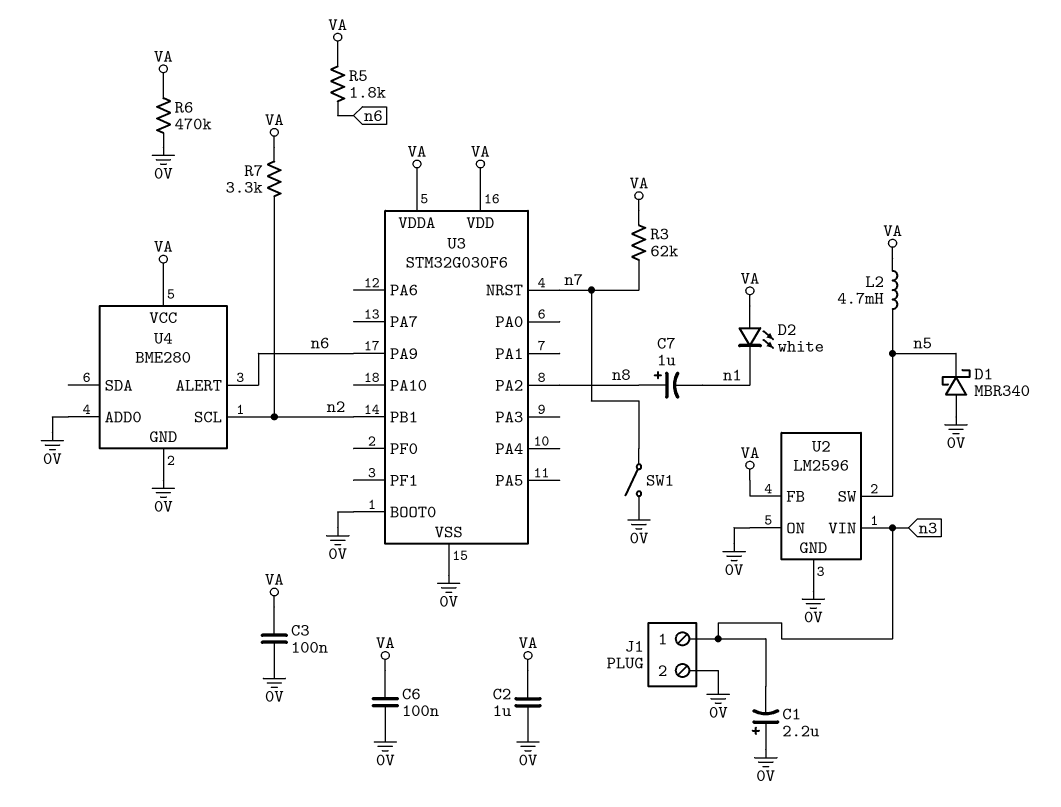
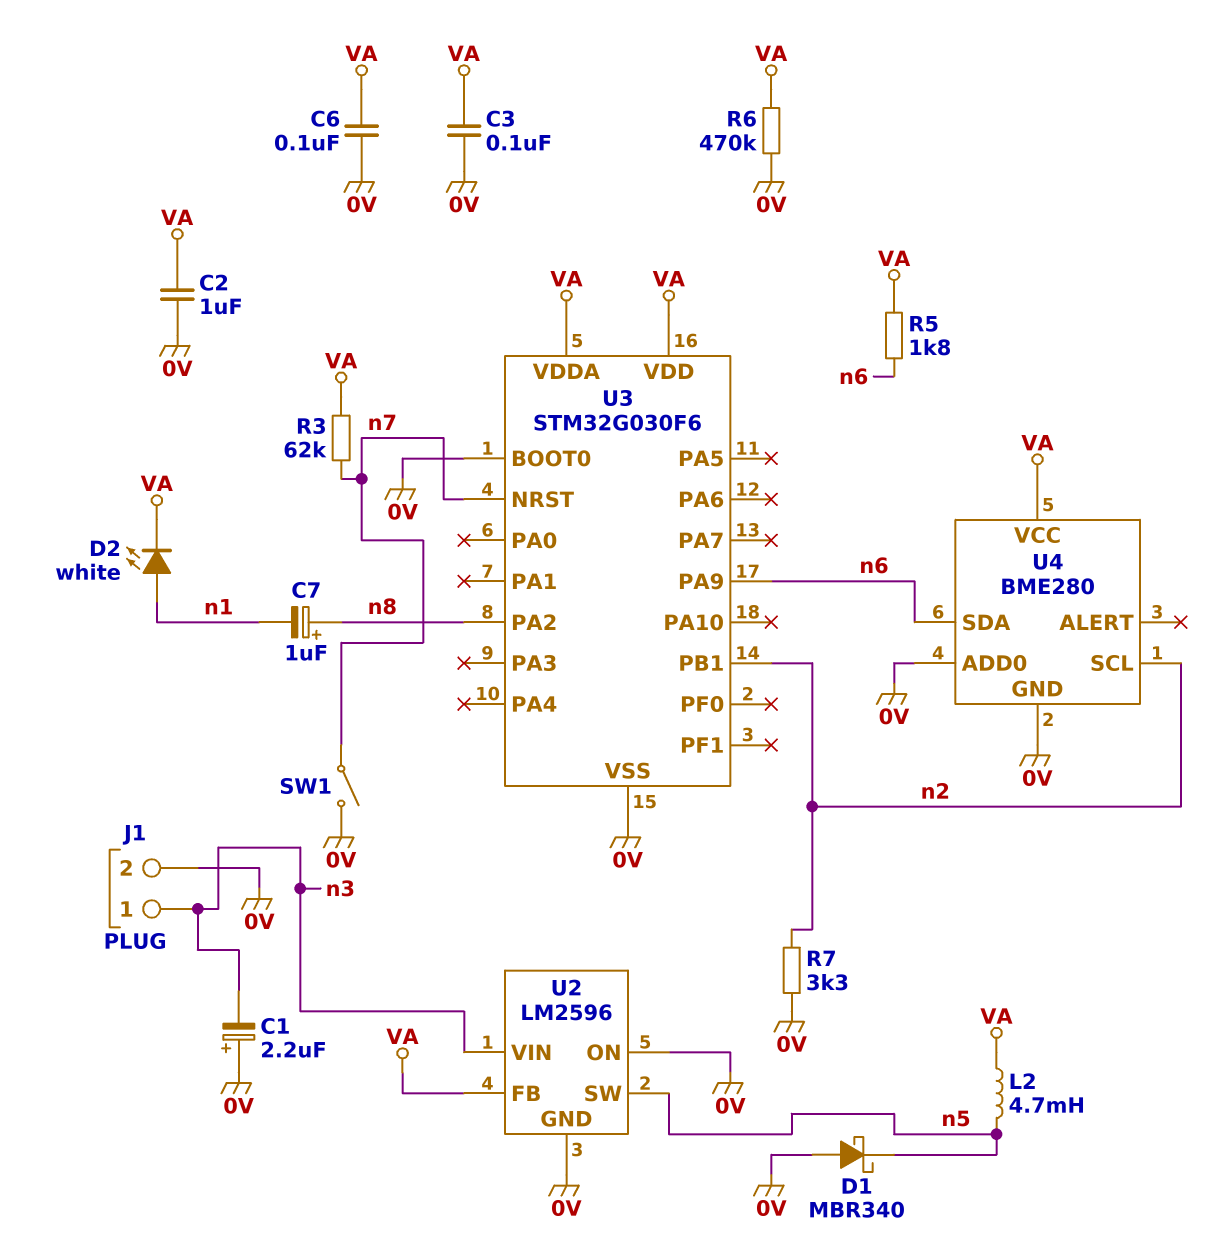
D2: LED white (A VA, K n1) -> LED white (A n1, K VA)
R7: 3.3k (VA, n2) -> 3.3k (0V, n2)
U4 pin ALERT: n6 -> none
U4 pin SDA: none -> n6

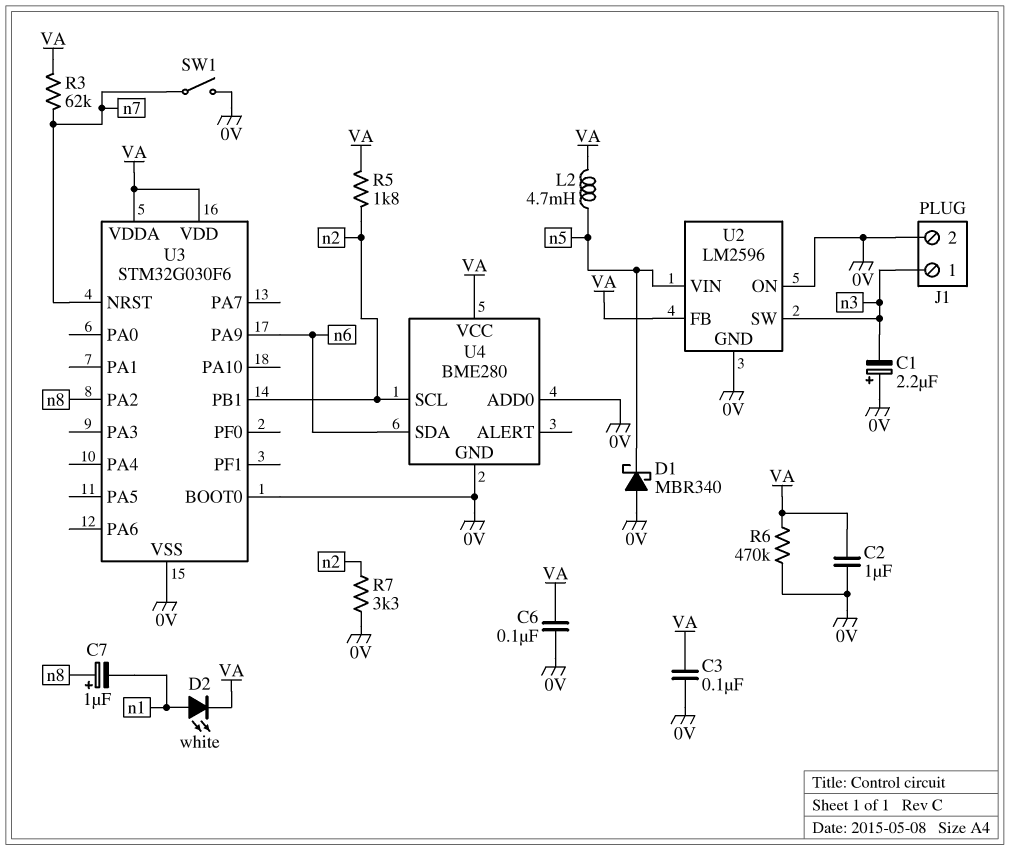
R5: 1.8k (VA, n6) -> 1.8k (VA, n2)
U2 pin SW: n5 -> n3
U2 pin VIN: n3 -> n5

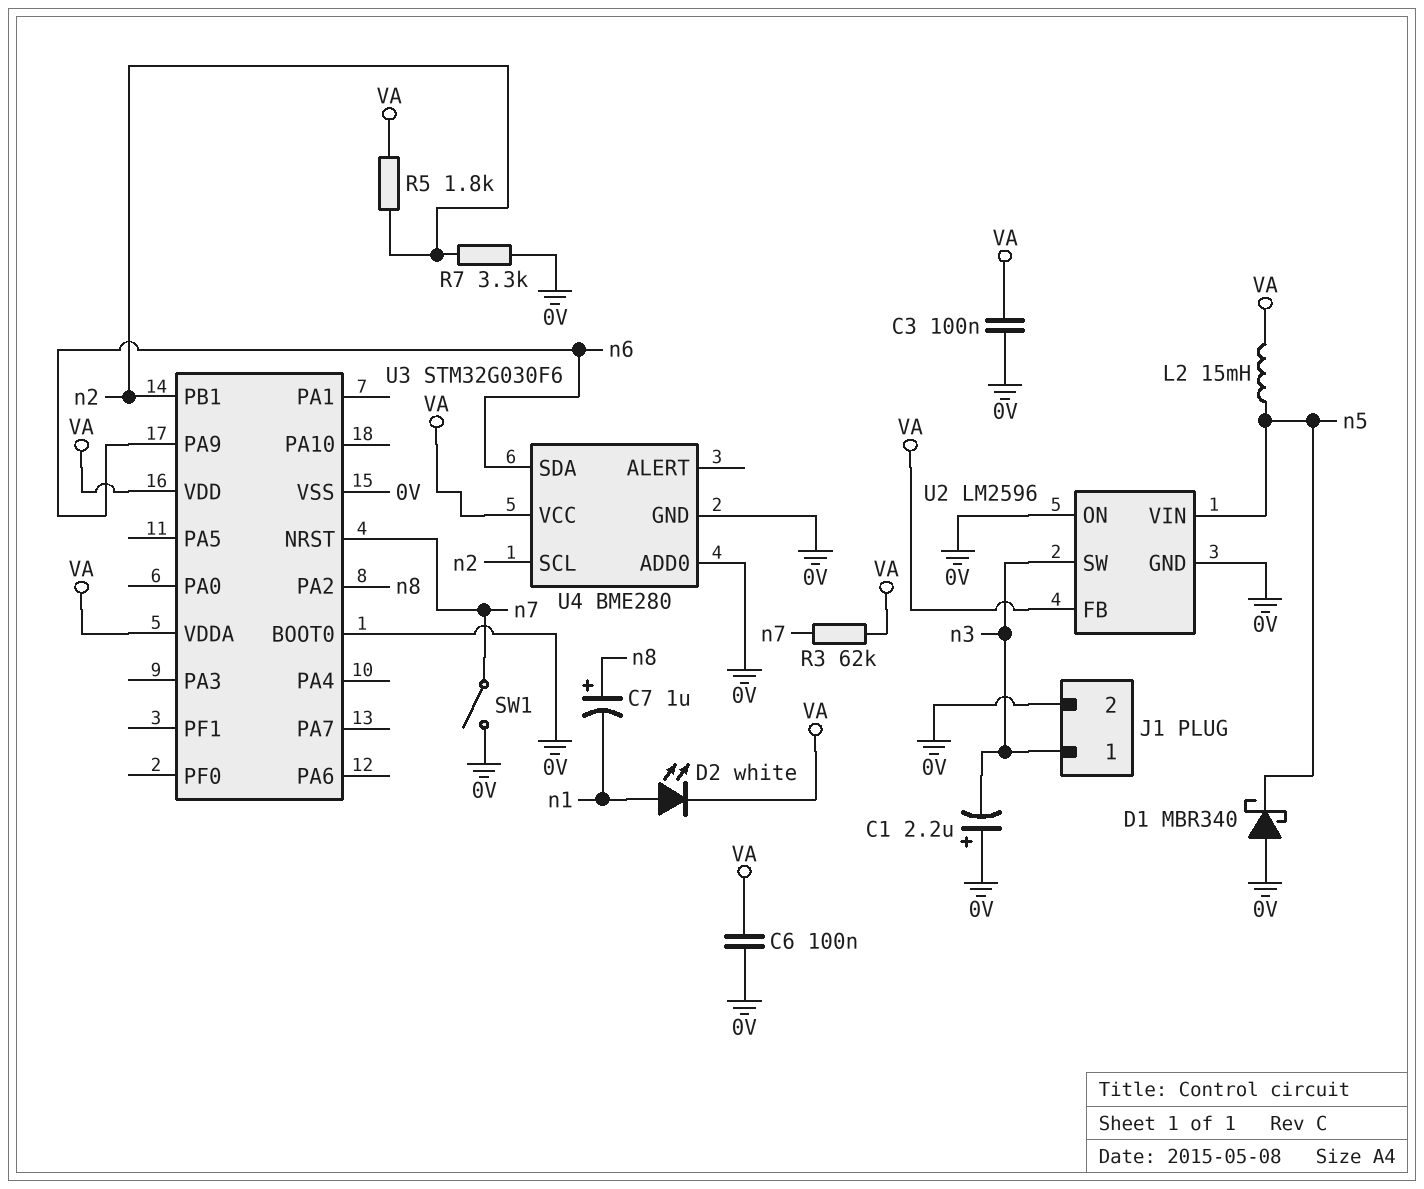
C2: 1uF (0V, VA) -> none
L2: 4.7mH (VA, n5) -> 15mH (VA, n5)
R6: 470k (0V, VA) -> none

